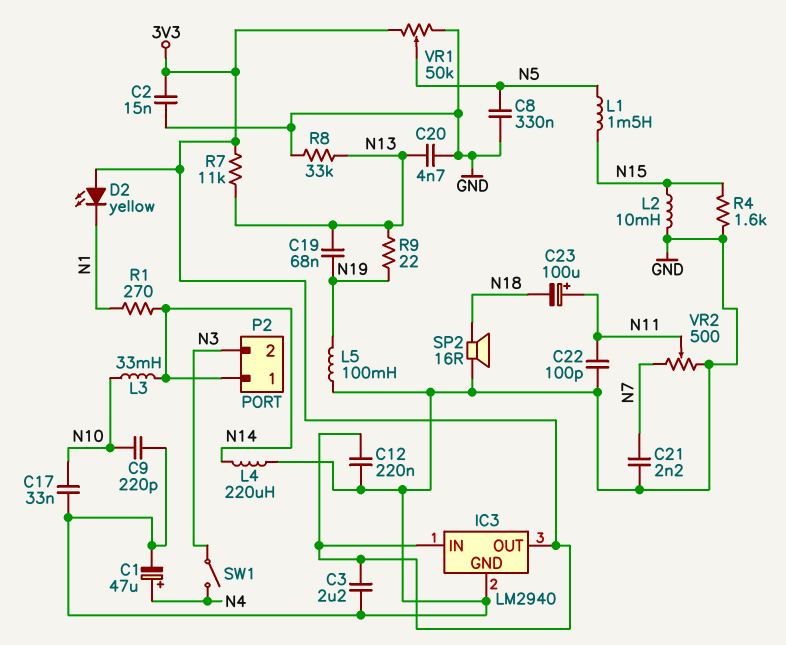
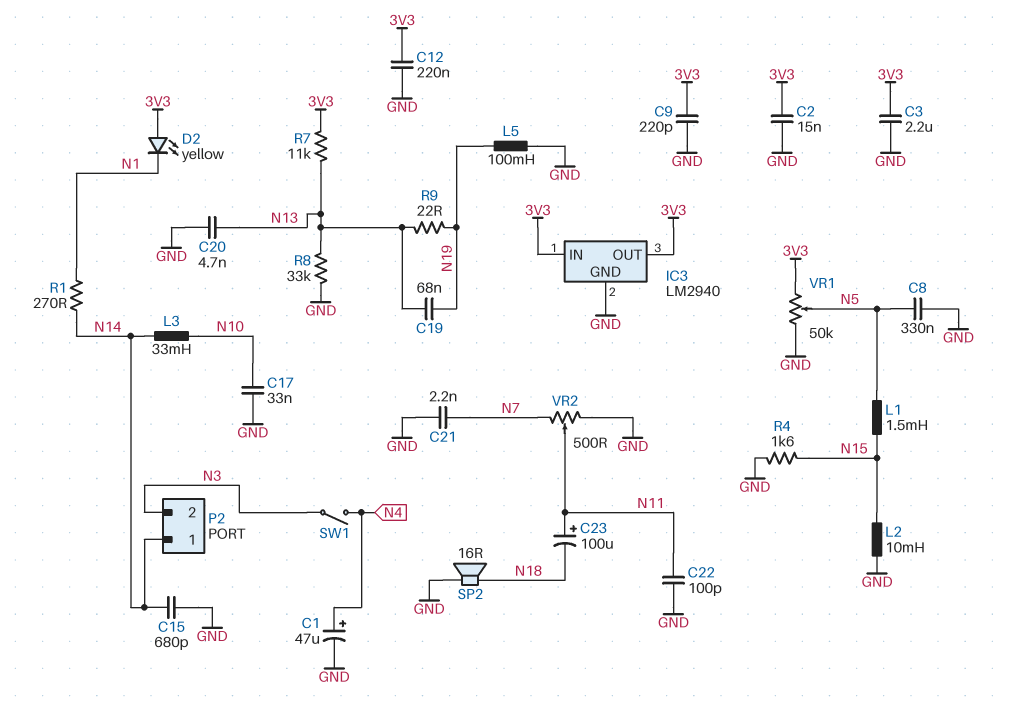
C9: 220pF (GND, N10) -> 220pF (3V3, GND)
C15: none -> 680pF (GND, N14)
L4: 220uH (GND, N14) -> none

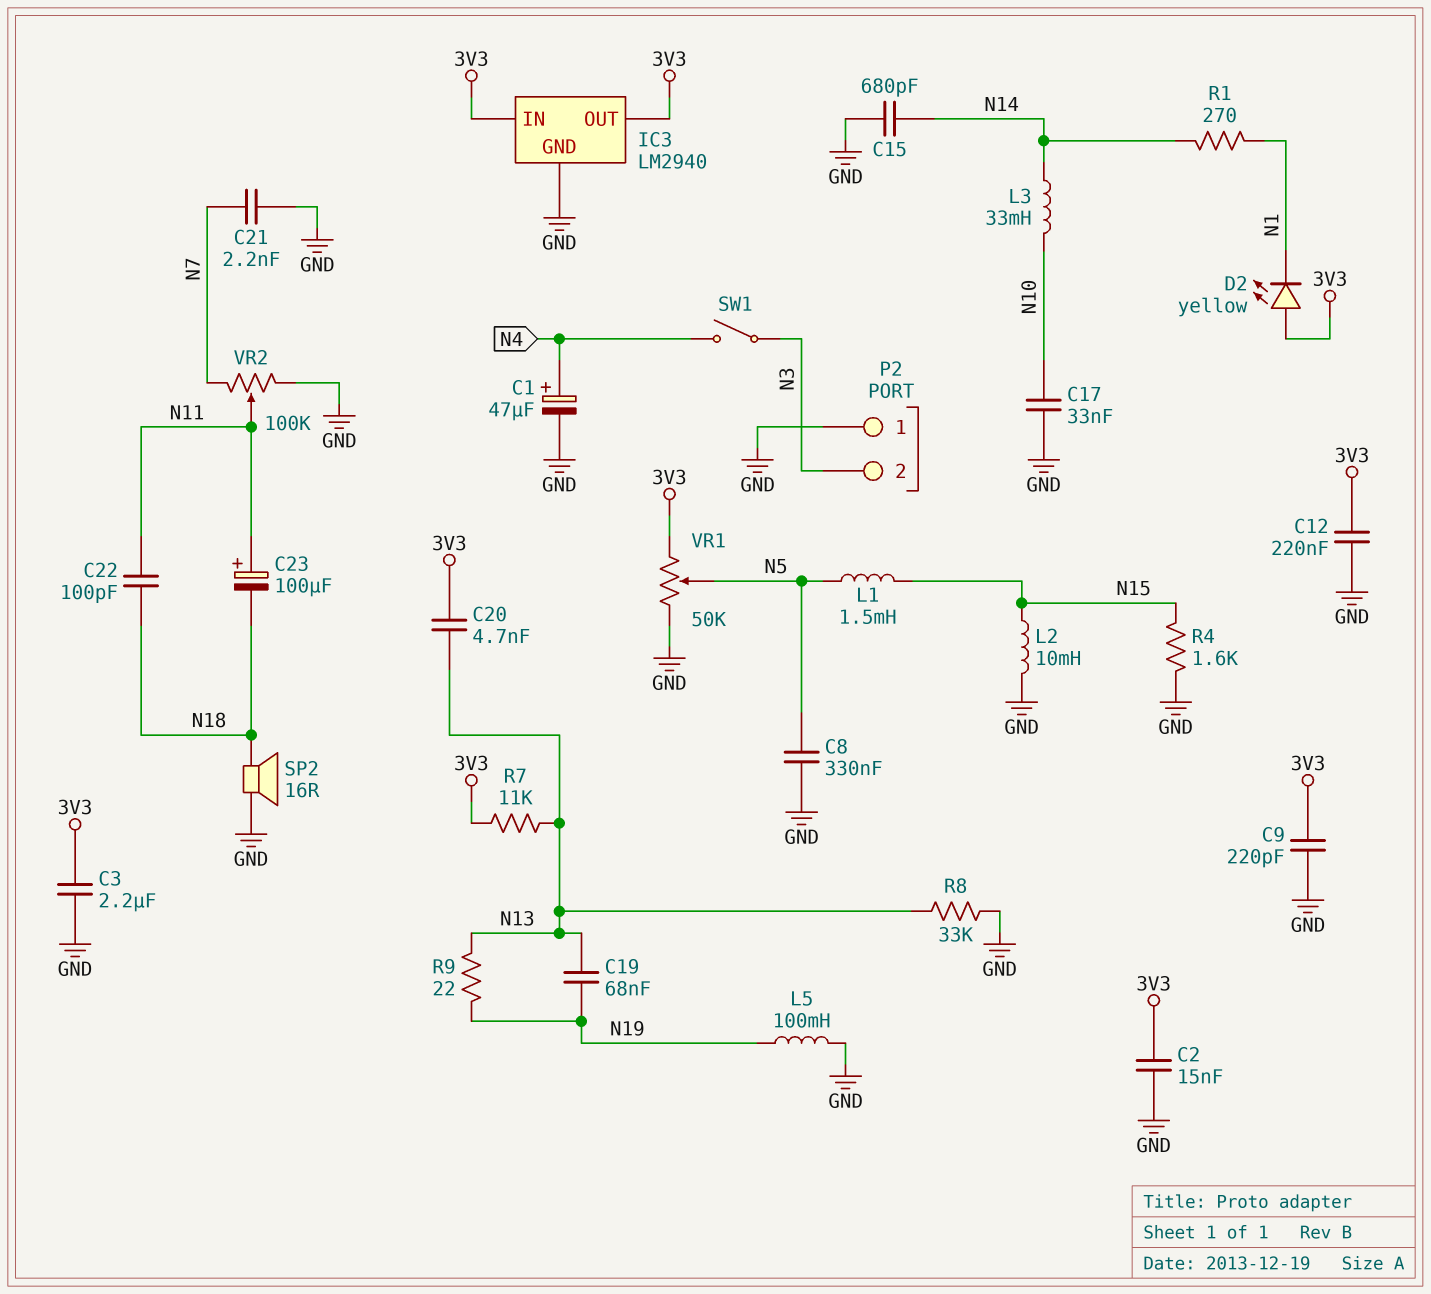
C20: 4.7nF (GND, N13) -> 4.7nF (3V3, N13)
C22: 100pF (GND, N11) -> 100pF (N11, N18)
P2 pin 1: N14 -> GND
VR2: 500 (GND, N7, wiper N11) -> 100k (GND, N7, wiper N11)

